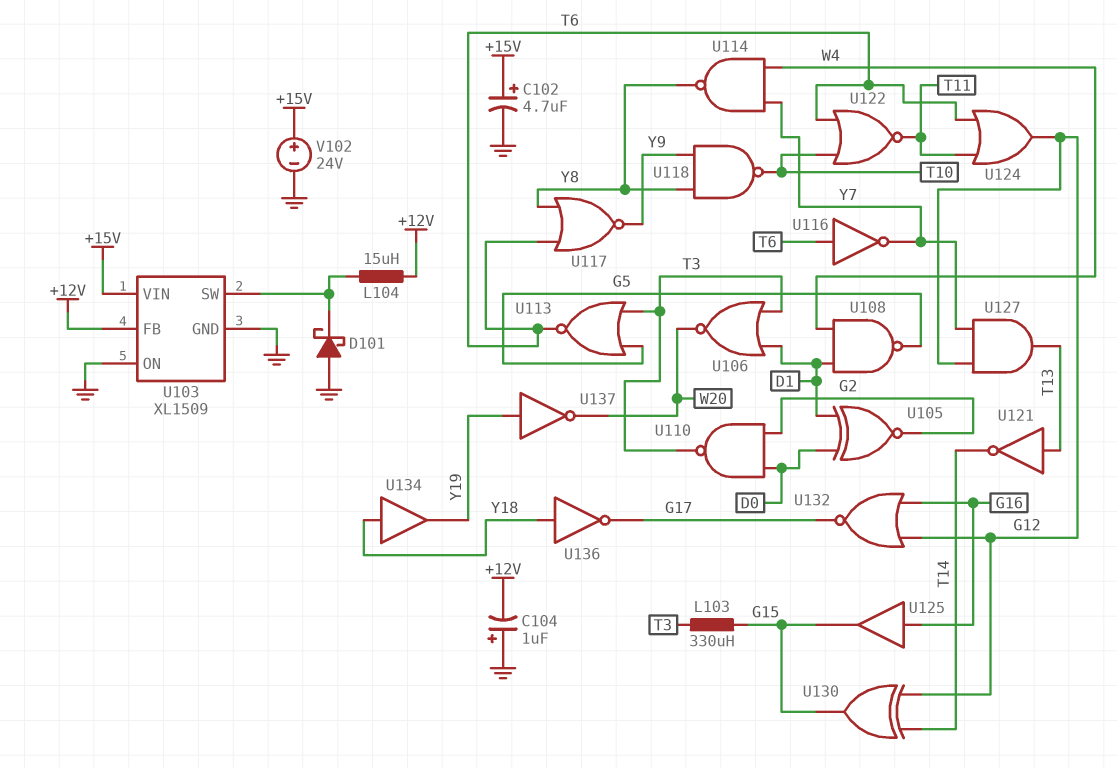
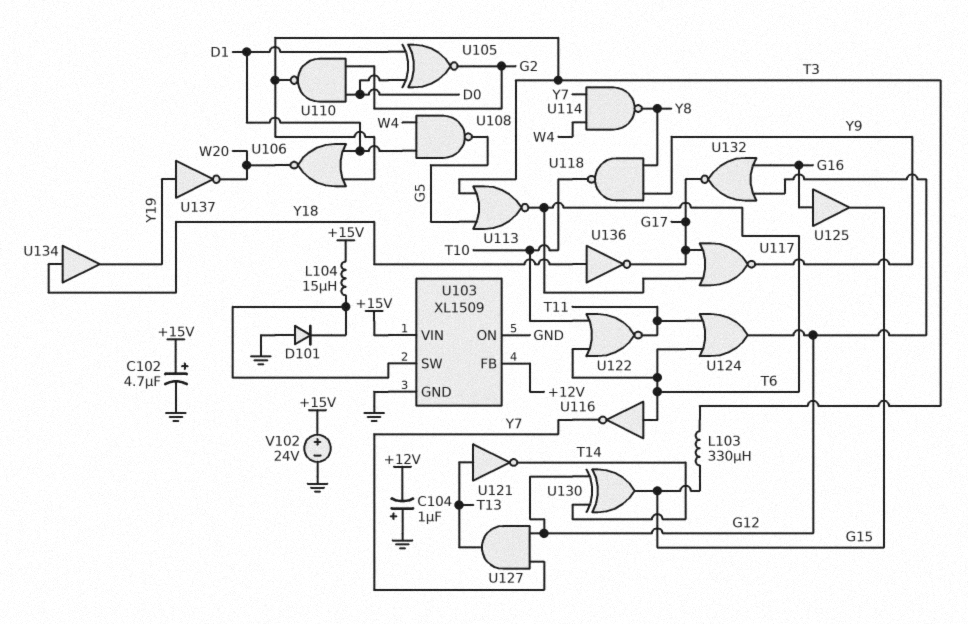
D101: schottky (A GND, K U103/SW) -> diode (A GND, K U103/SW)
L104: 15uH (+12V, U103/SW) -> 15uH (+15V, U103/SW)
U117: NOR (in T6, in Y8, out Y9) -> NOR (in G17, in T6, out Y9)

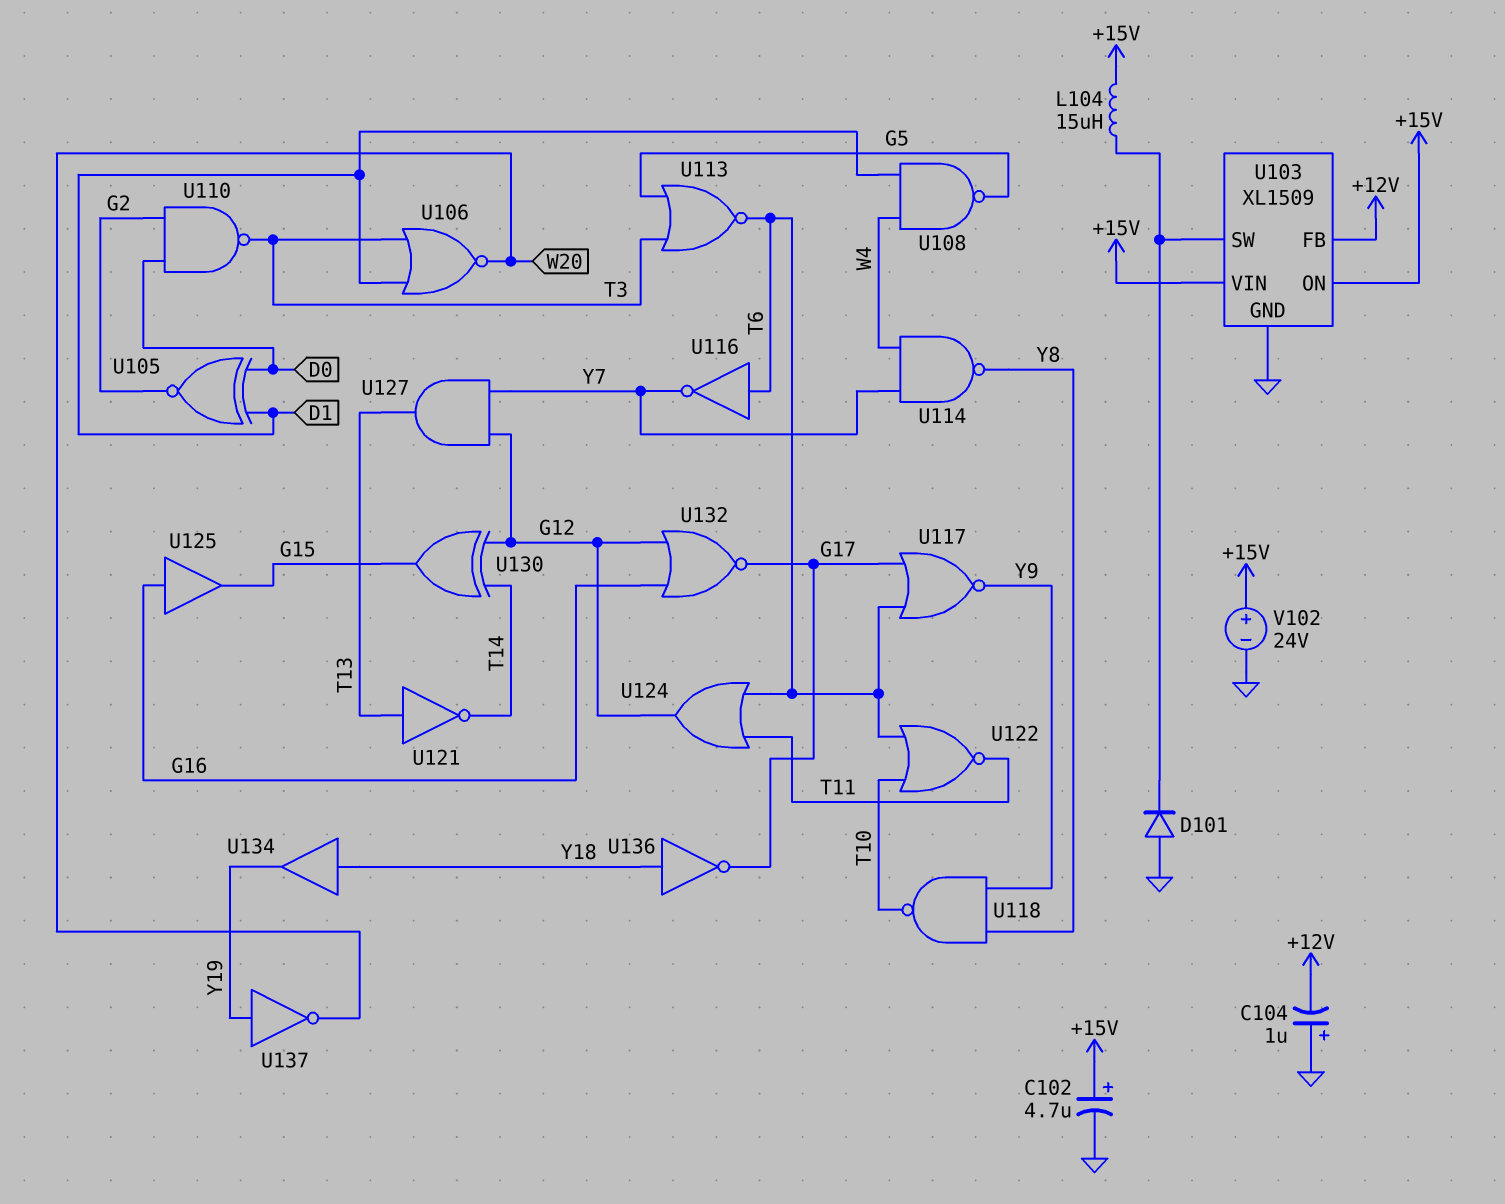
L103: 330uH (G15, T3) -> none
U103 pin ON: GND -> +15V

